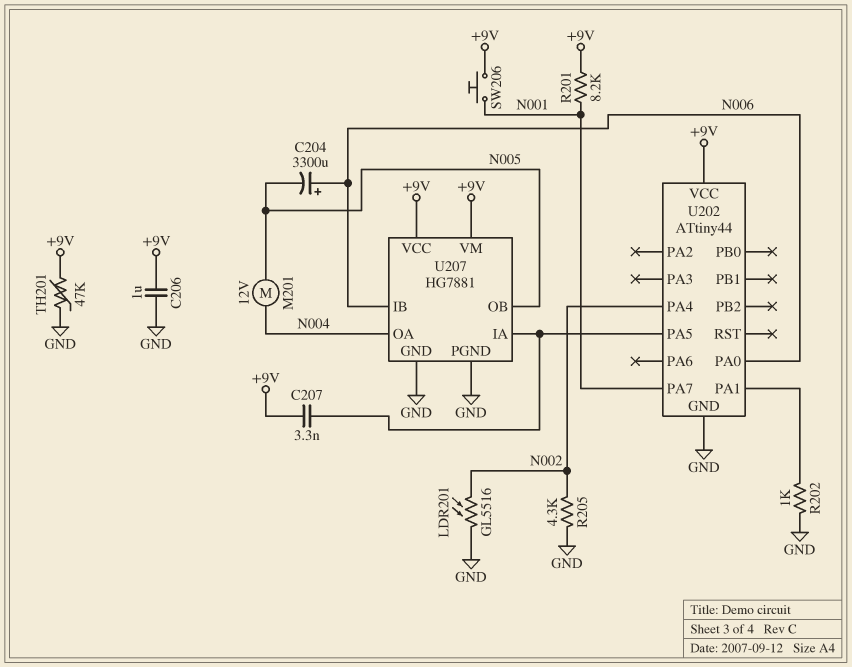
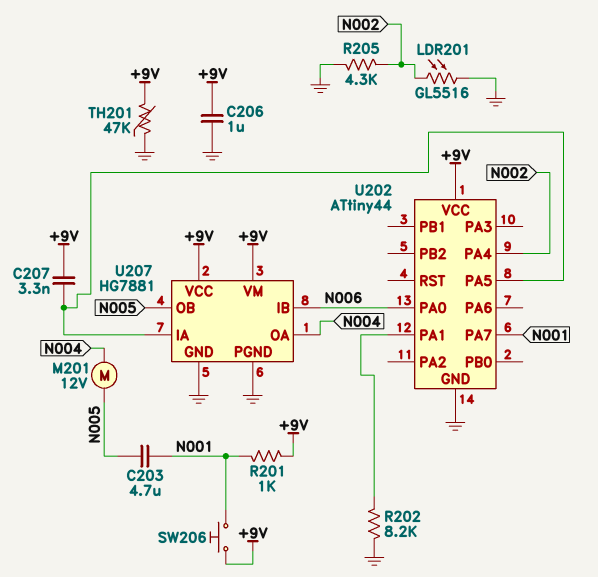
C203: none -> 4.7uF (N001, N005)
C204: 3300uF (plus N006, minus N005) -> none
R201: 8.2k (+9V, N001) -> 1k (+9V, N001)
R202: 1k (GND, U202/PA1) -> 8.2k (GND, U202/PA1)

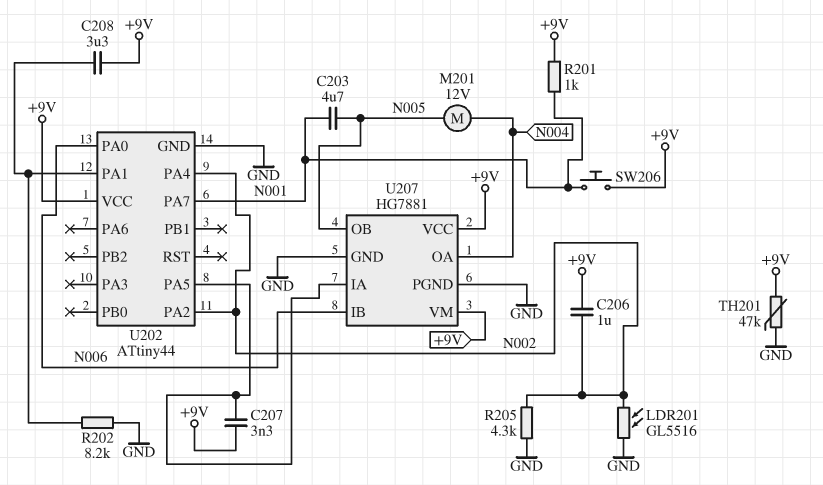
C206: 1uF (+9V, GND) -> 1uF (+9V, N002)
C208: none -> 3.3uF (+9V, U202/PA1)
U202 pin PA2: none -> N002

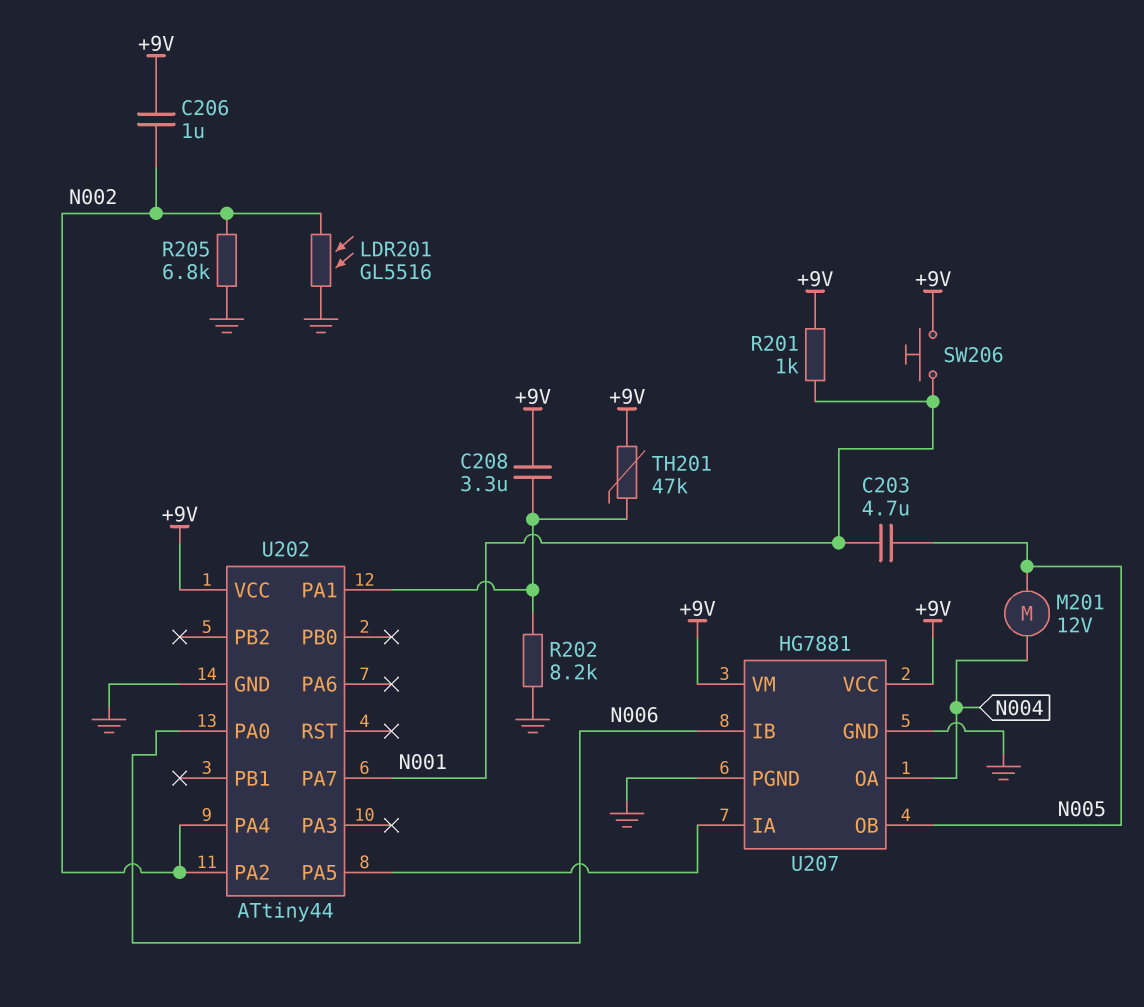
C207: 3.3nF (+9V, U202/PA5) -> none
R205: 4.3k (GND, N002) -> 6.8k (GND, N002)
TH201: 47k (+9V, GND) -> 47k (+9V, U202/PA1)

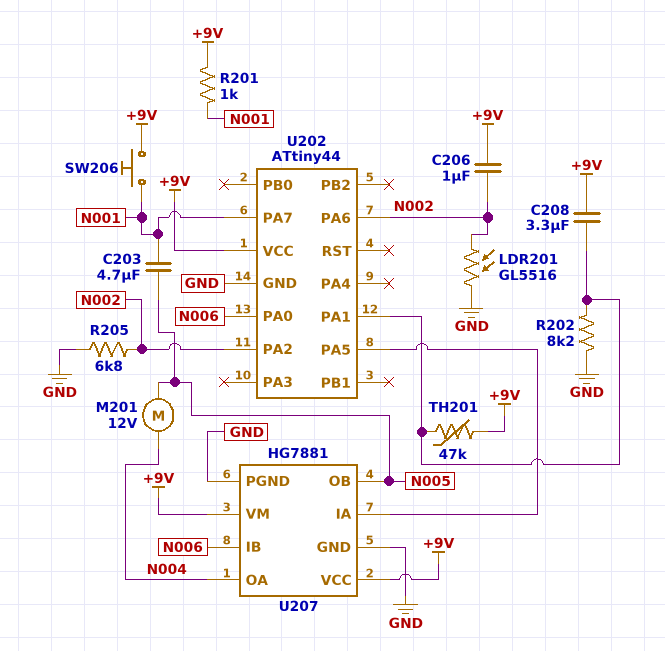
U202 pin PA4: N002 -> none
U202 pin PA6: none -> N002

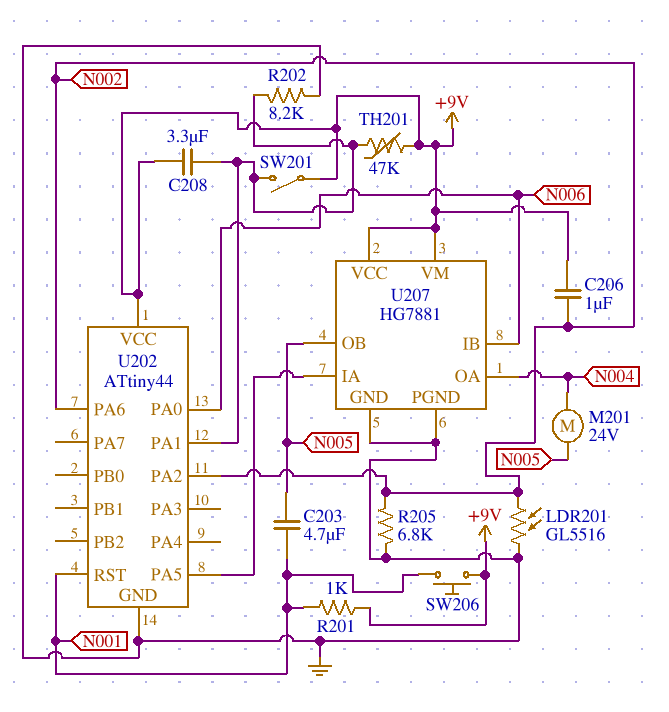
M201: motor 12V (N004, N005) -> motor 24V (N004, N005)
SW201: none -> switch (+9V, U202/PA1)
U202 pin PA7: N001 -> none
U202 pin RST: none -> N001

